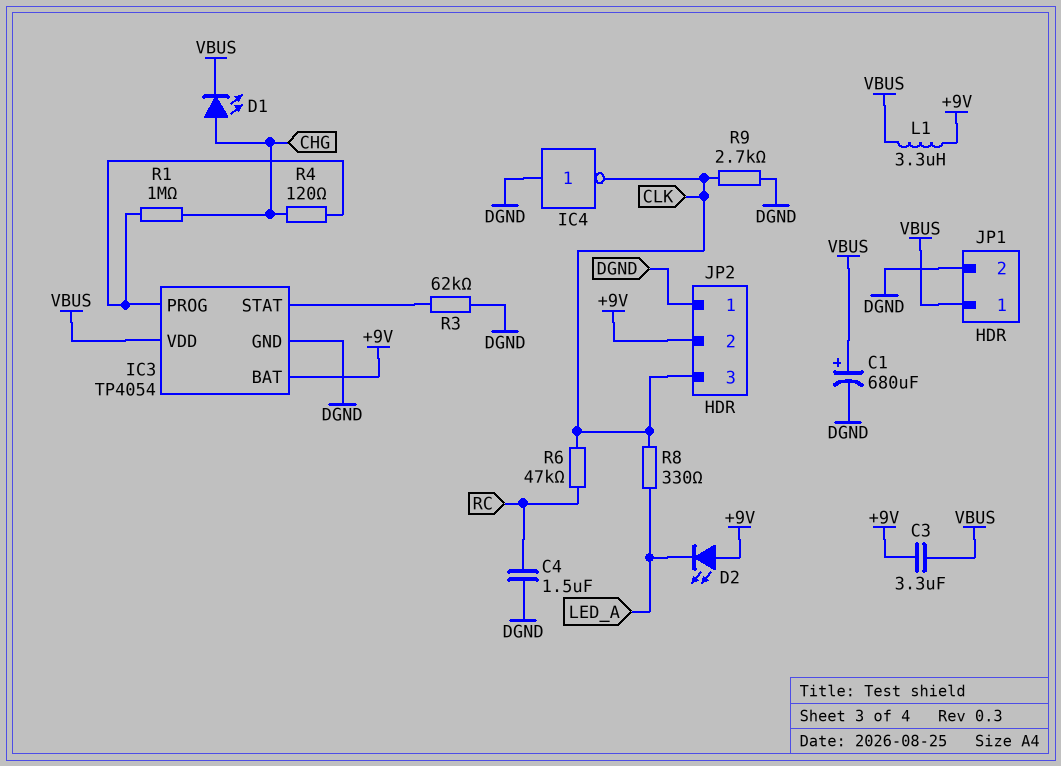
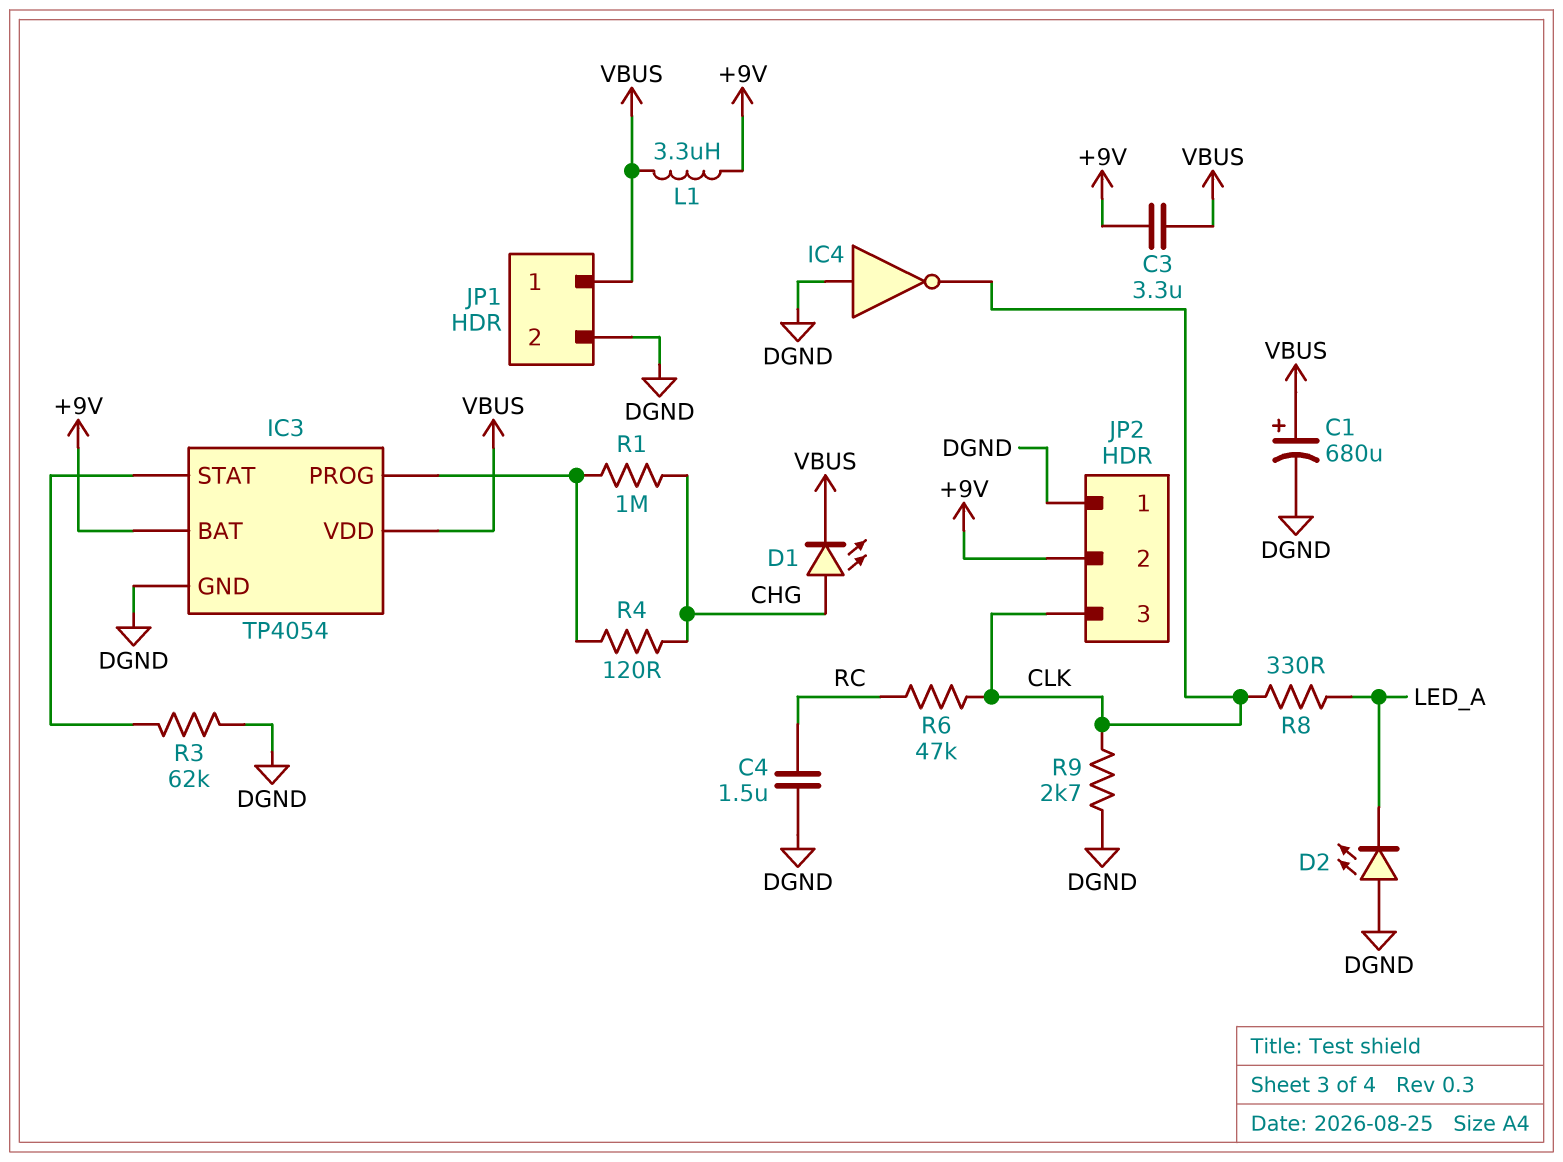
D2: LED (A +9V, K LED_A) -> LED (A DGND, K LED_A)

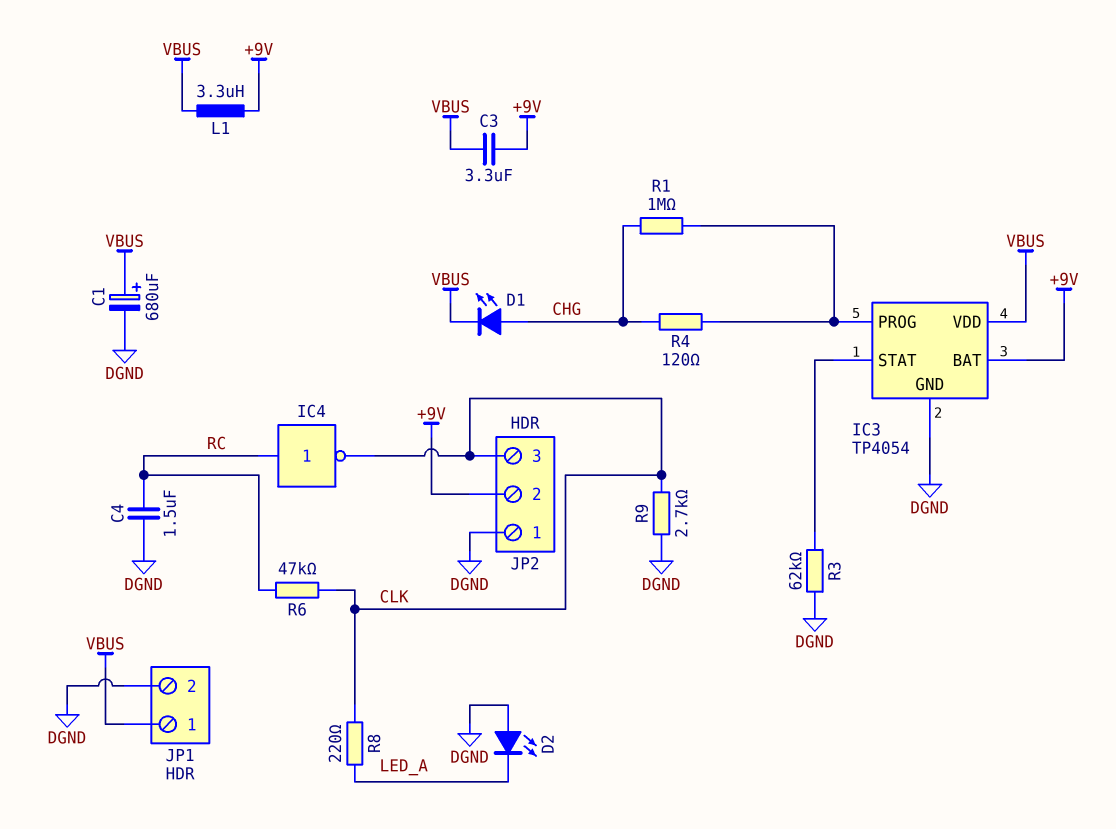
IC4: NOT (in DGND, out CLK) -> NOT (in RC, out CLK)
R8: 330 (CLK, LED_A) -> 220 (CLK, LED_A)

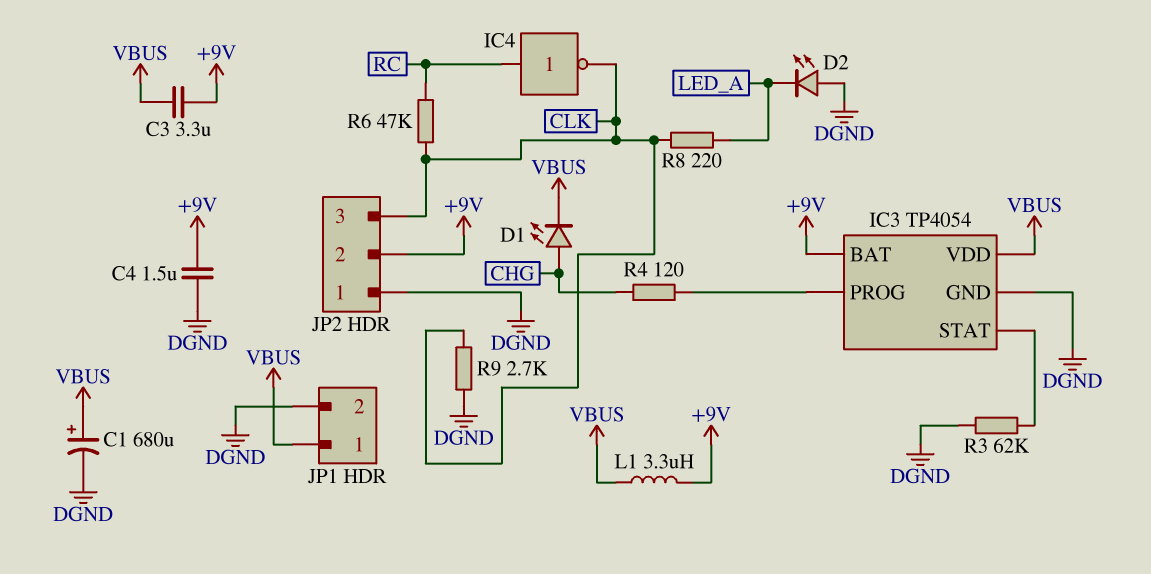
C4: 1.5uF (DGND, RC) -> 1.5uF (+9V, DGND)
R1: 1M (CHG, IC3/PROG) -> none

